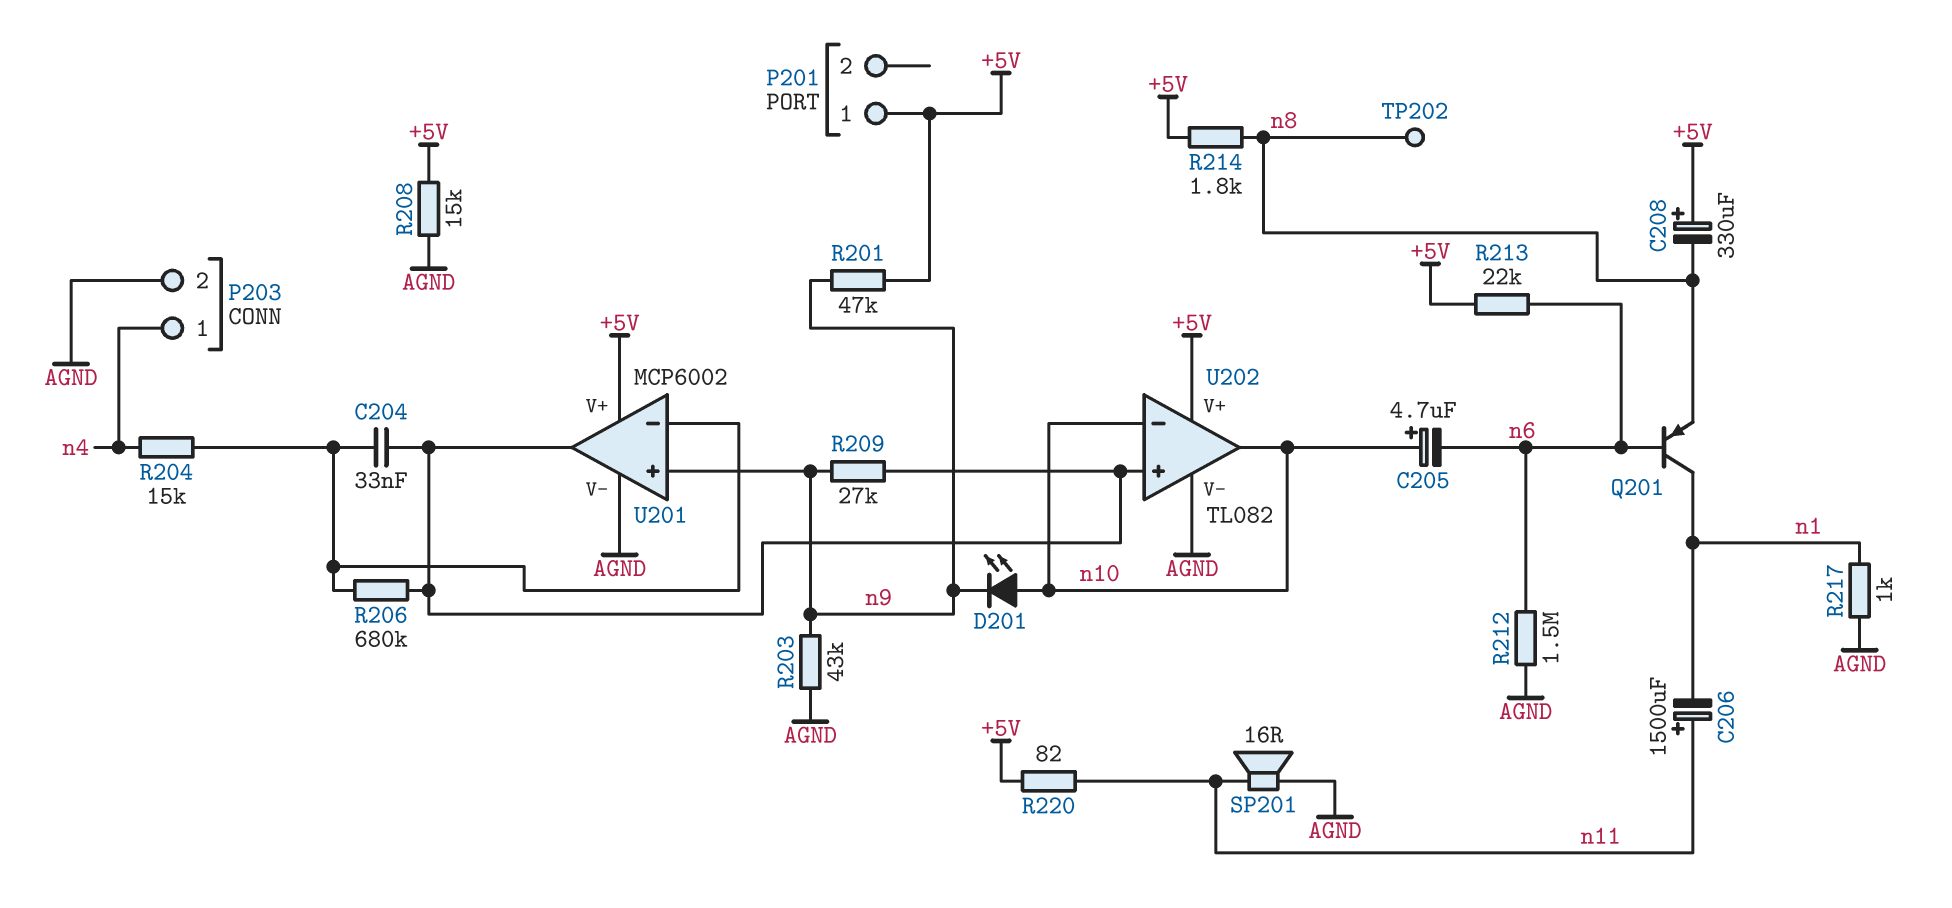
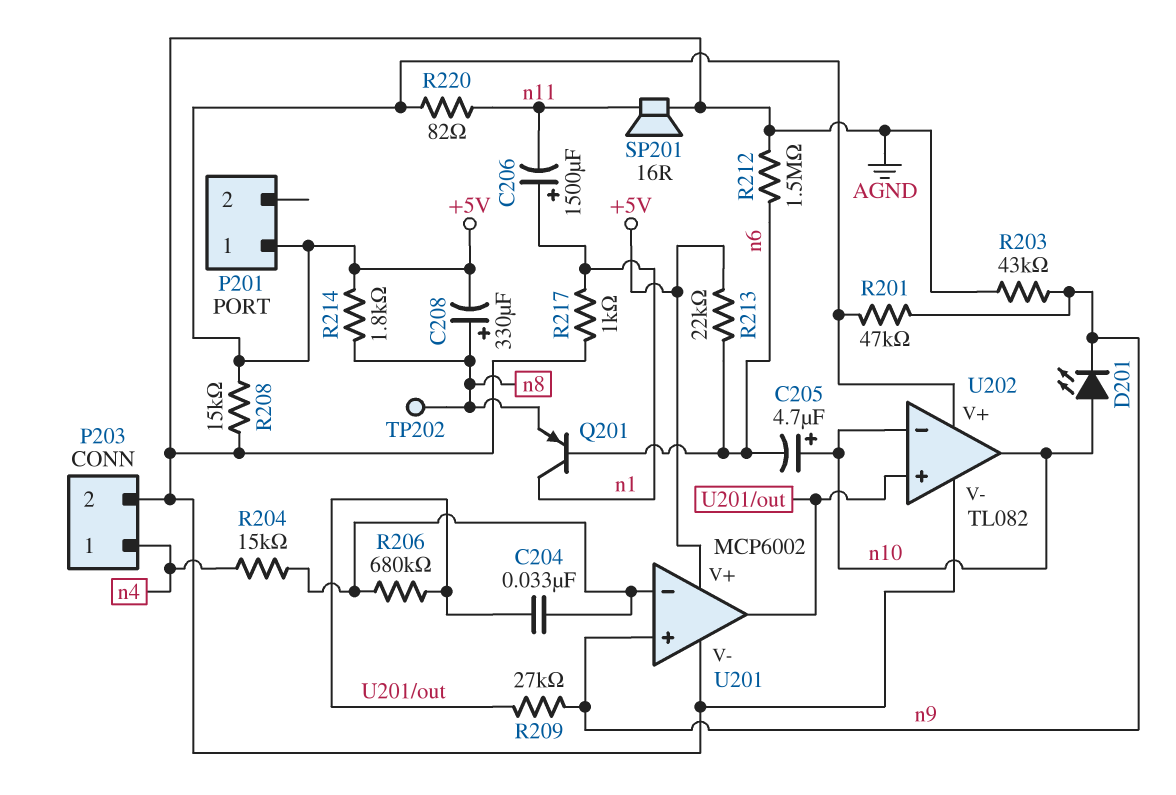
C206: 1500uF (plus n11, minus n1) -> 1500uF (plus n1, minus n11)
C208: 330uF (plus +5V, minus n8) -> 330uF (plus n8, minus +5V)

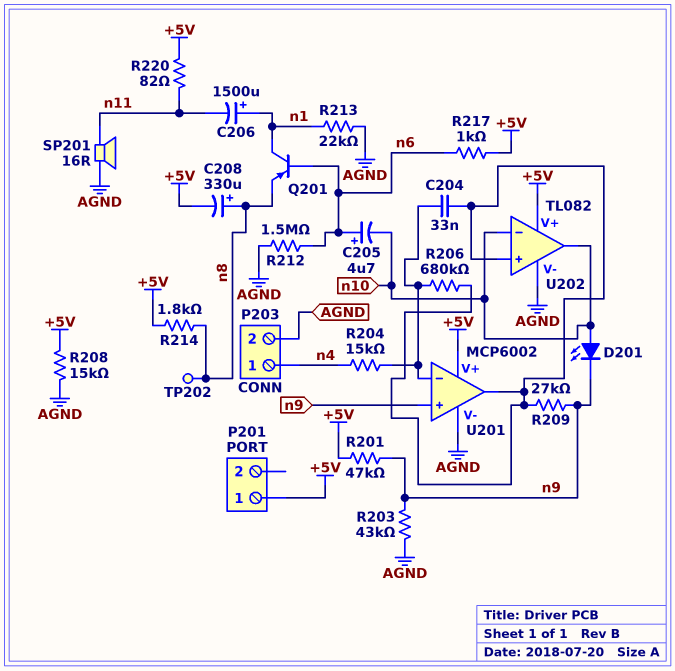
C205: 4.7uF (plus n10, minus n6) -> 4.7uF (plus n6, minus n10)
R213: 22k (+5V, n6) -> 22k (AGND, n1)
R217: 1k (AGND, n1) -> 1k (+5V, n6)

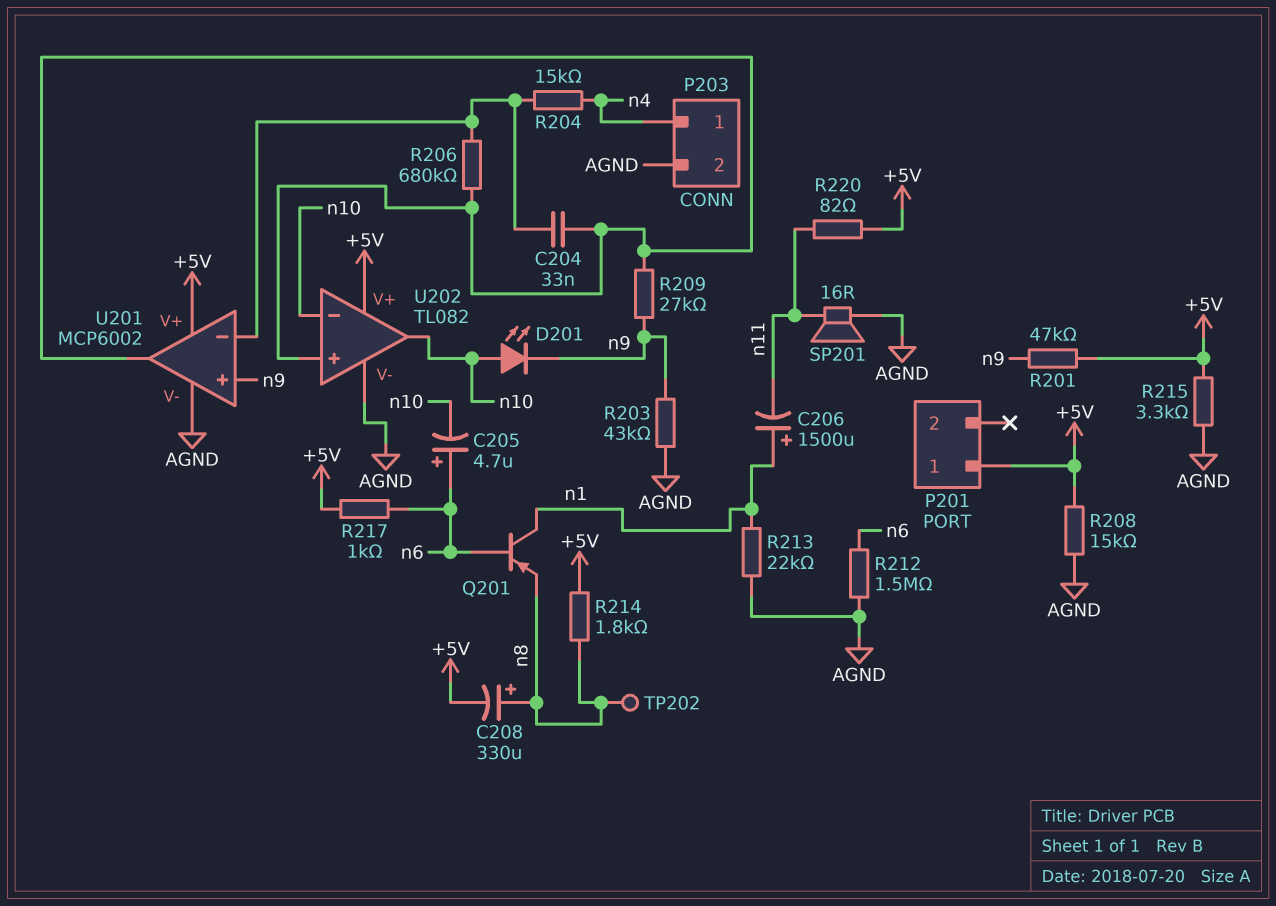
R215: none -> 3.3k (+5V, AGND)

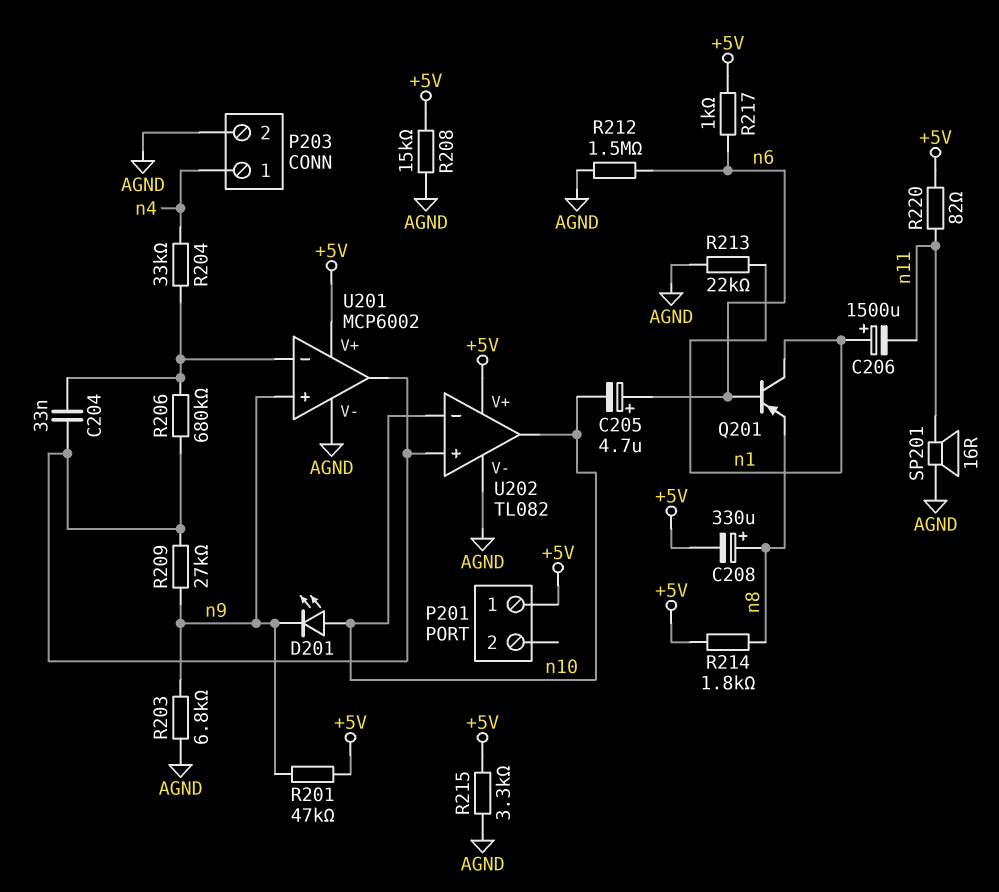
R203: 43k (AGND, n9) -> 6.8k (AGND, n9)
R204: 15k (U201/in-, n4) -> 33k (U201/in-, n4)
TP202: test point (n8) -> none

